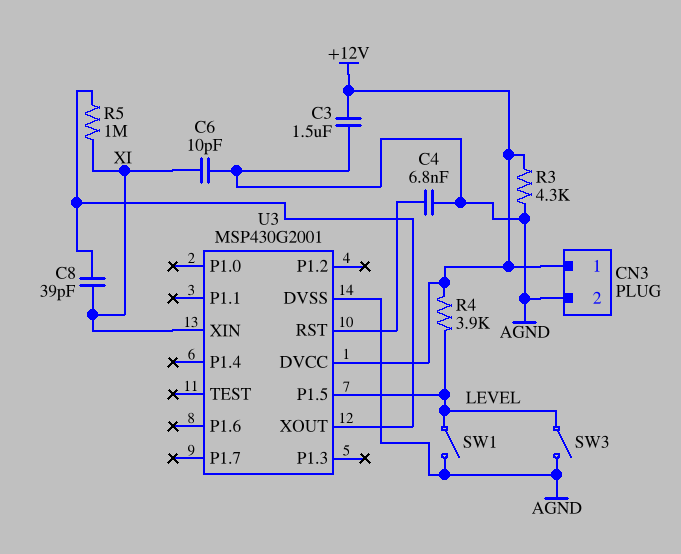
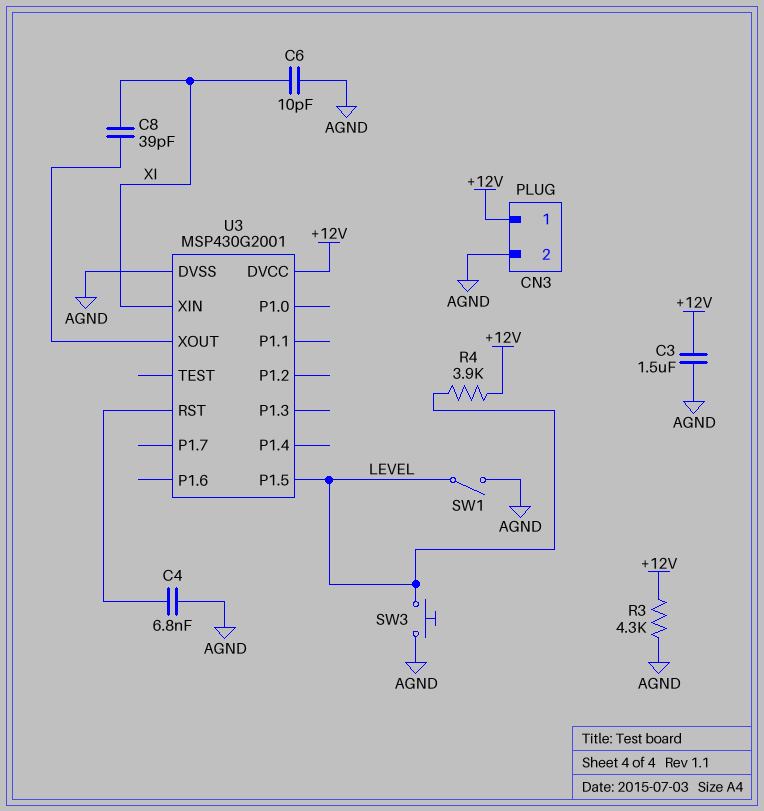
R5: 1M (U3/XOUT, XI) -> none
SW3: switch (AGND, LEVEL) -> button (AGND, LEVEL)

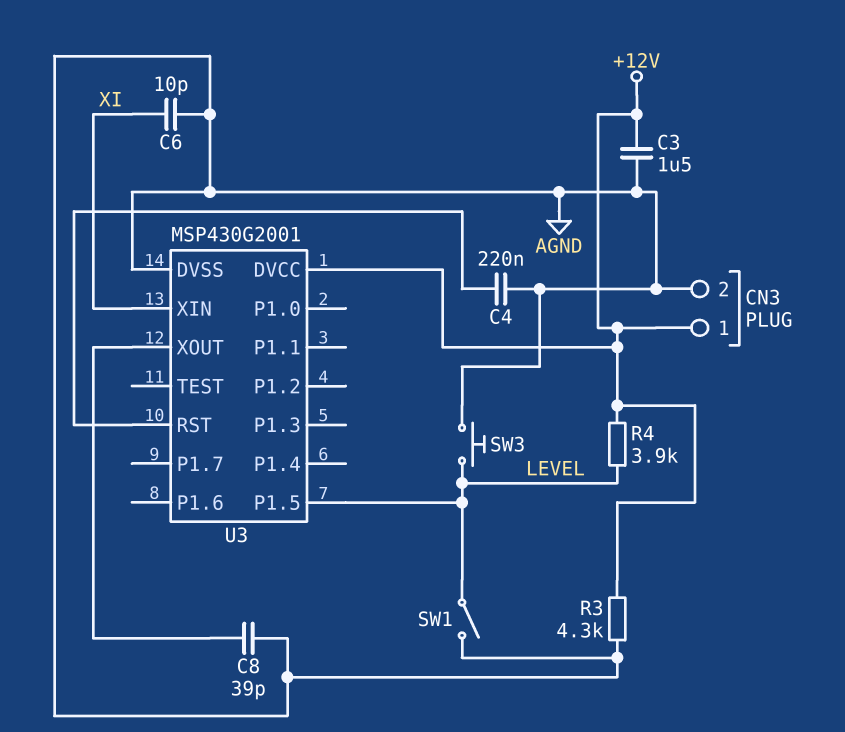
C4: 6.8nF (AGND, U3/RST) -> 220nF (AGND, U3/RST)
C8: 39pF (U3/XOUT, XI) -> 39pF (AGND, U3/XOUT)

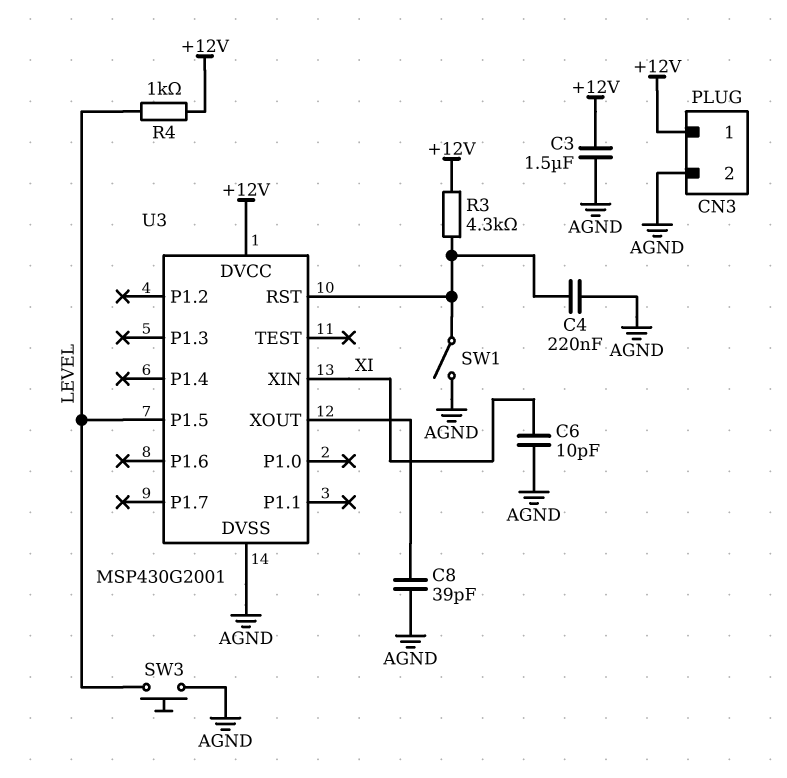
R3: 4.3k (+12V, AGND) -> 4.3k (+12V, U3/RST)
R4: 3.9k (+12V, LEVEL) -> 1k (+12V, LEVEL)
SW1: switch (AGND, LEVEL) -> switch (AGND, U3/RST)

